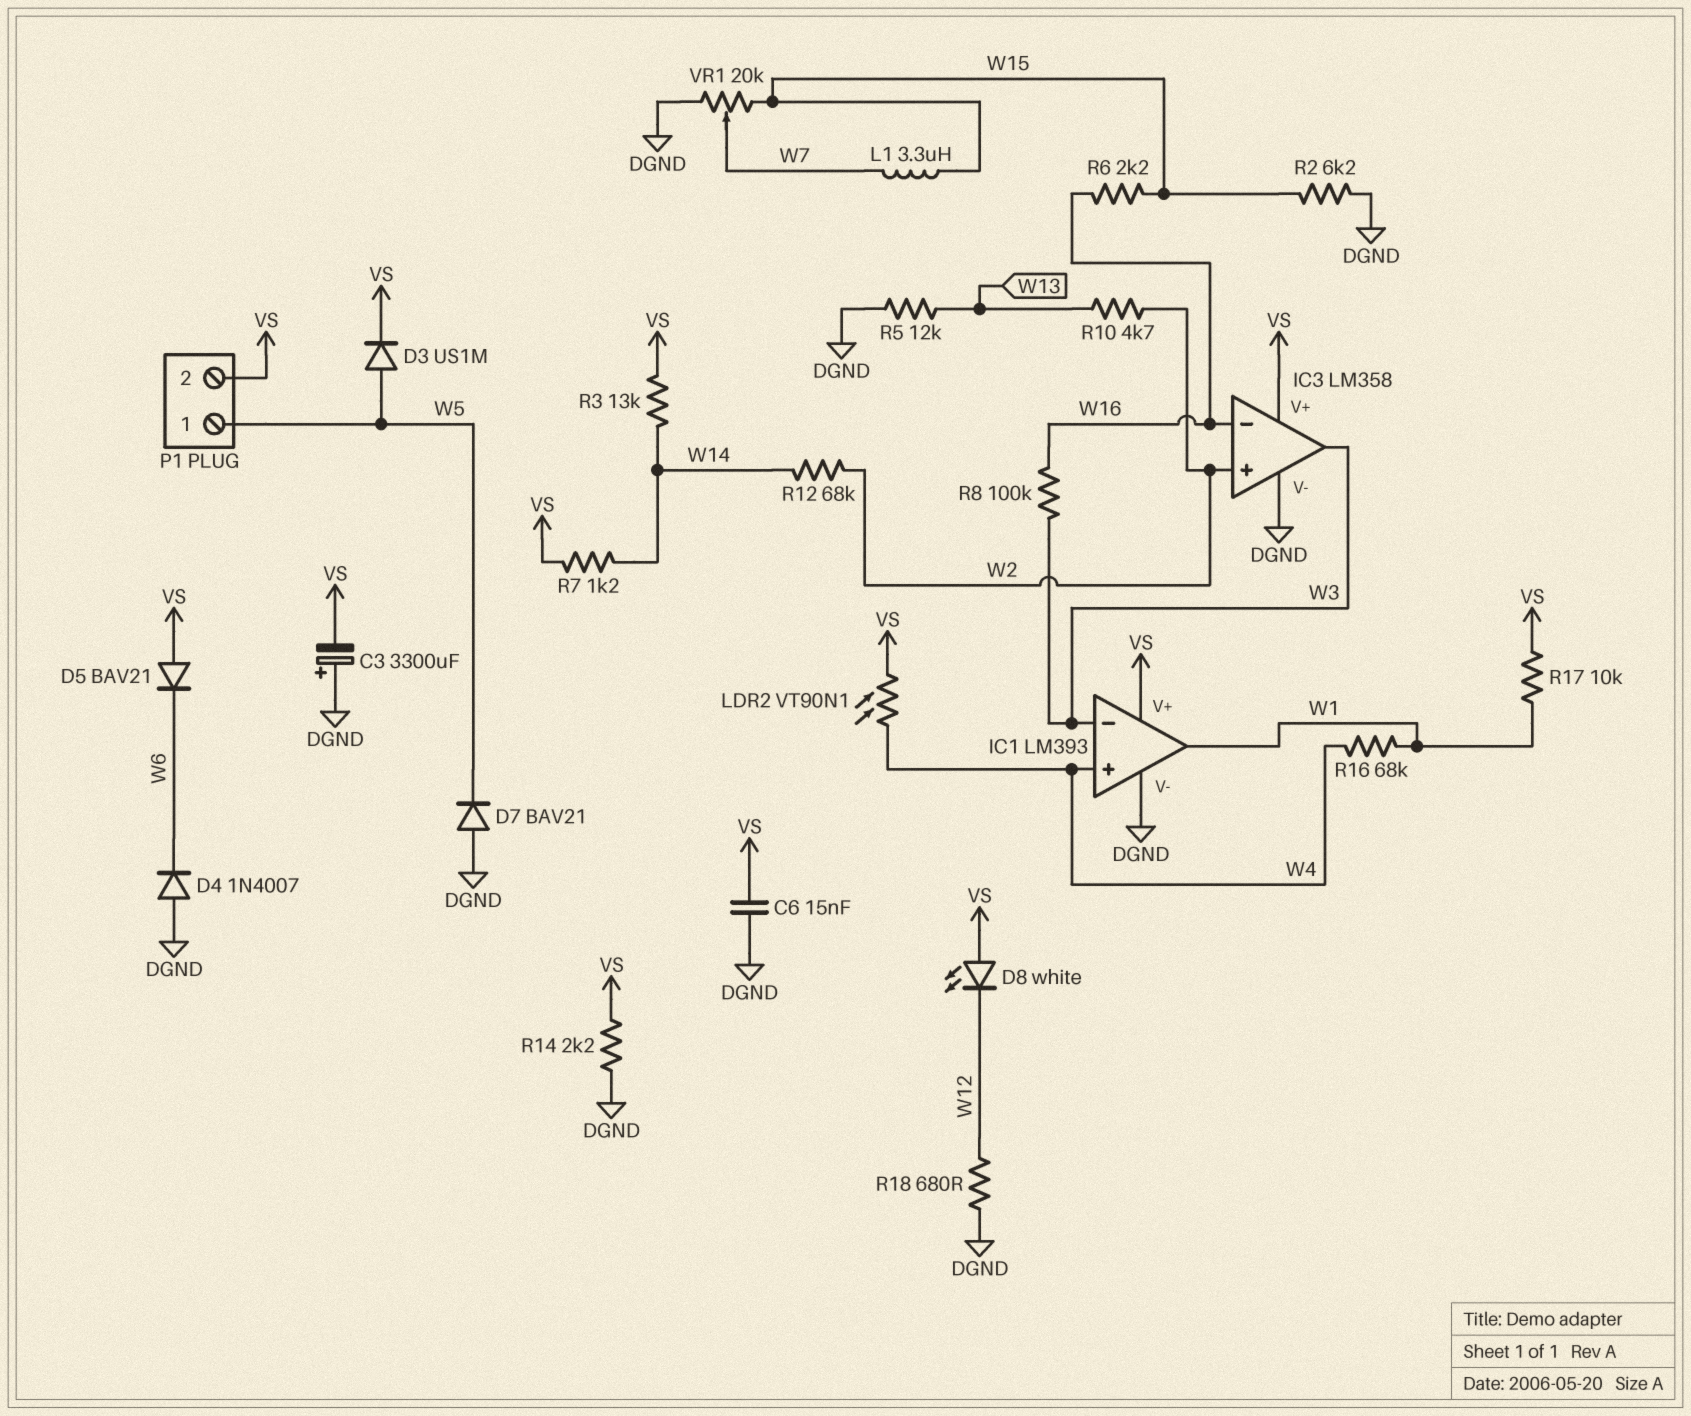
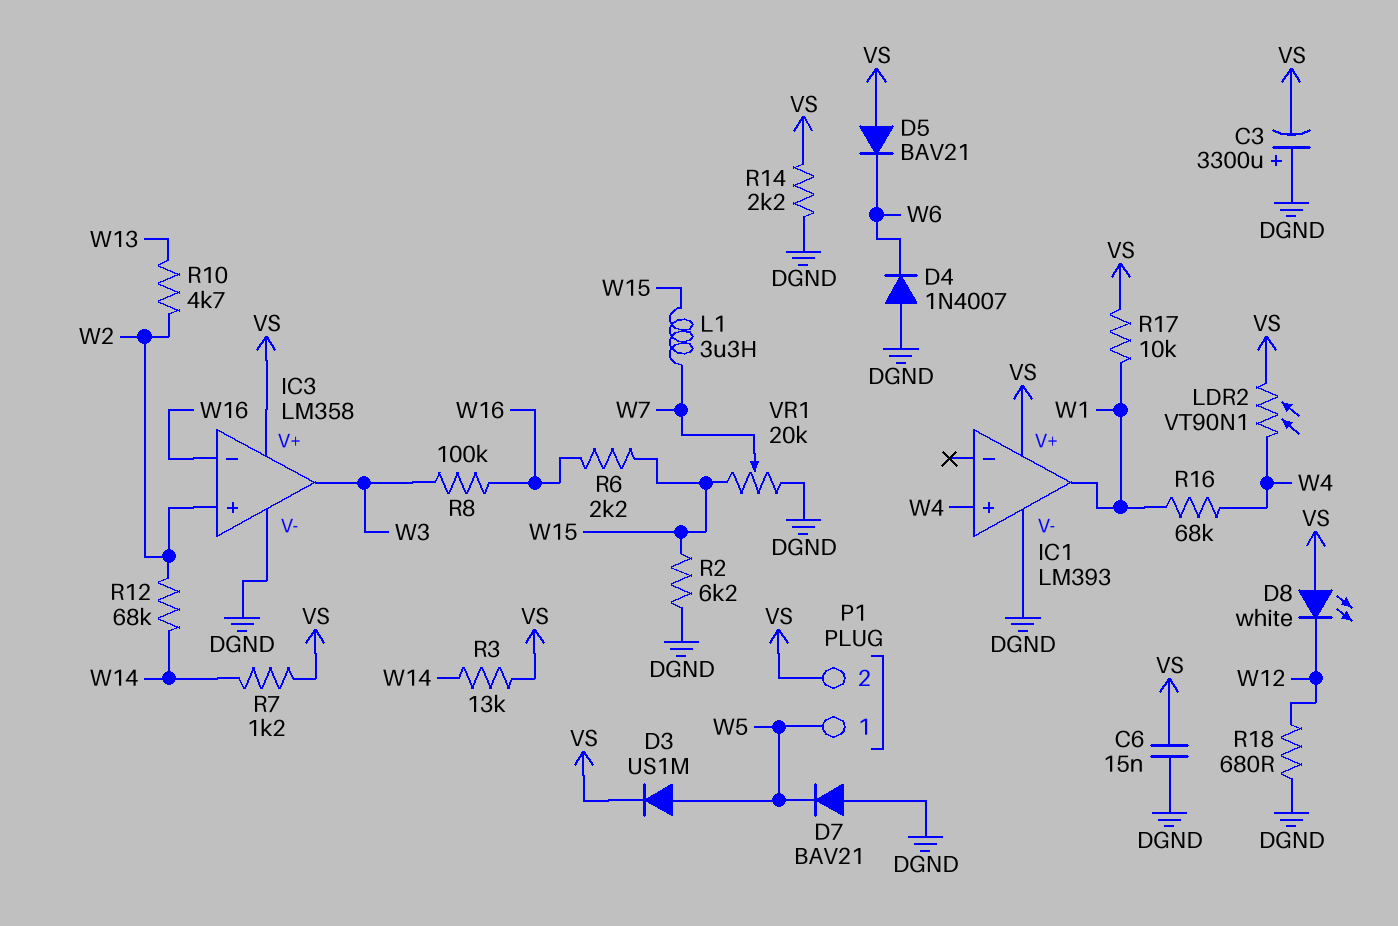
IC1 pin in-: W3 -> none
R5: 12k (DGND, W13) -> none

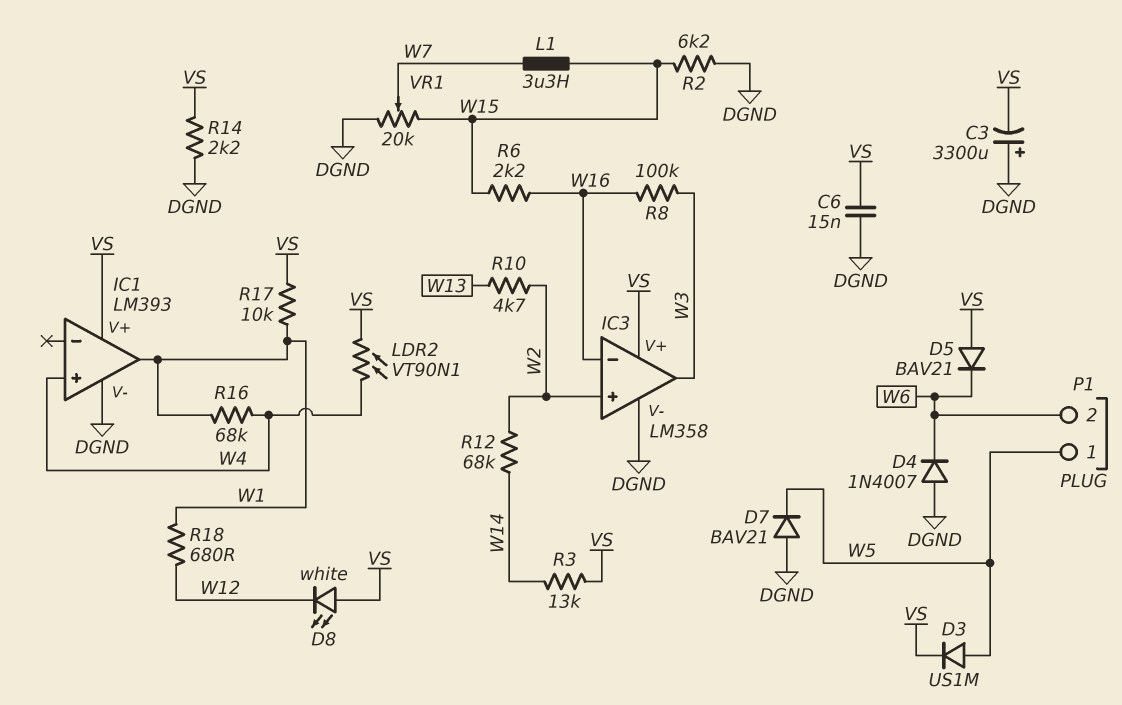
P1 pin 2: VS -> W6
R7: 1.2k (VS, W14) -> none
R18: 680 (DGND, W12) -> 680 (W1, W12)

